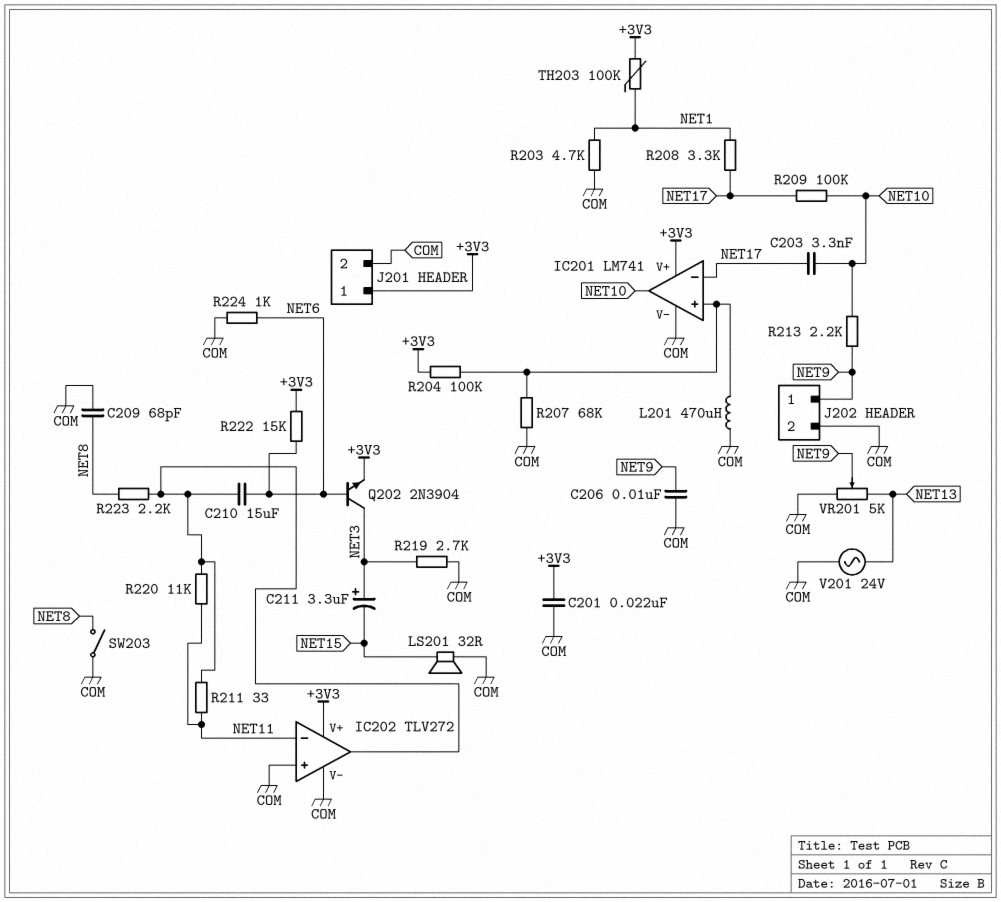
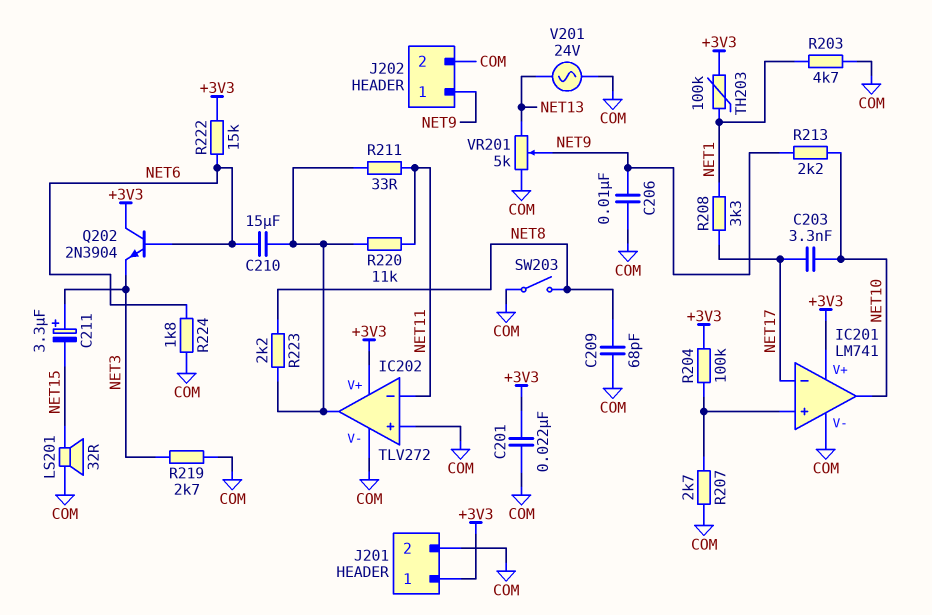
L201: 470uH (COM, IC201/in+) -> none
Q202: NPN 2N3904 (B NET6, C NET3, E +3V3) -> NPN 2N3904 (B NET6, C +3V3, E NET3)
R207: 68k (COM, IC201/in+) -> 2.7k (COM, IC201/in+)
R209: 100k (NET10, NET17) -> none
R224: 1k (COM, NET6) -> 1.8k (COM, NET6)

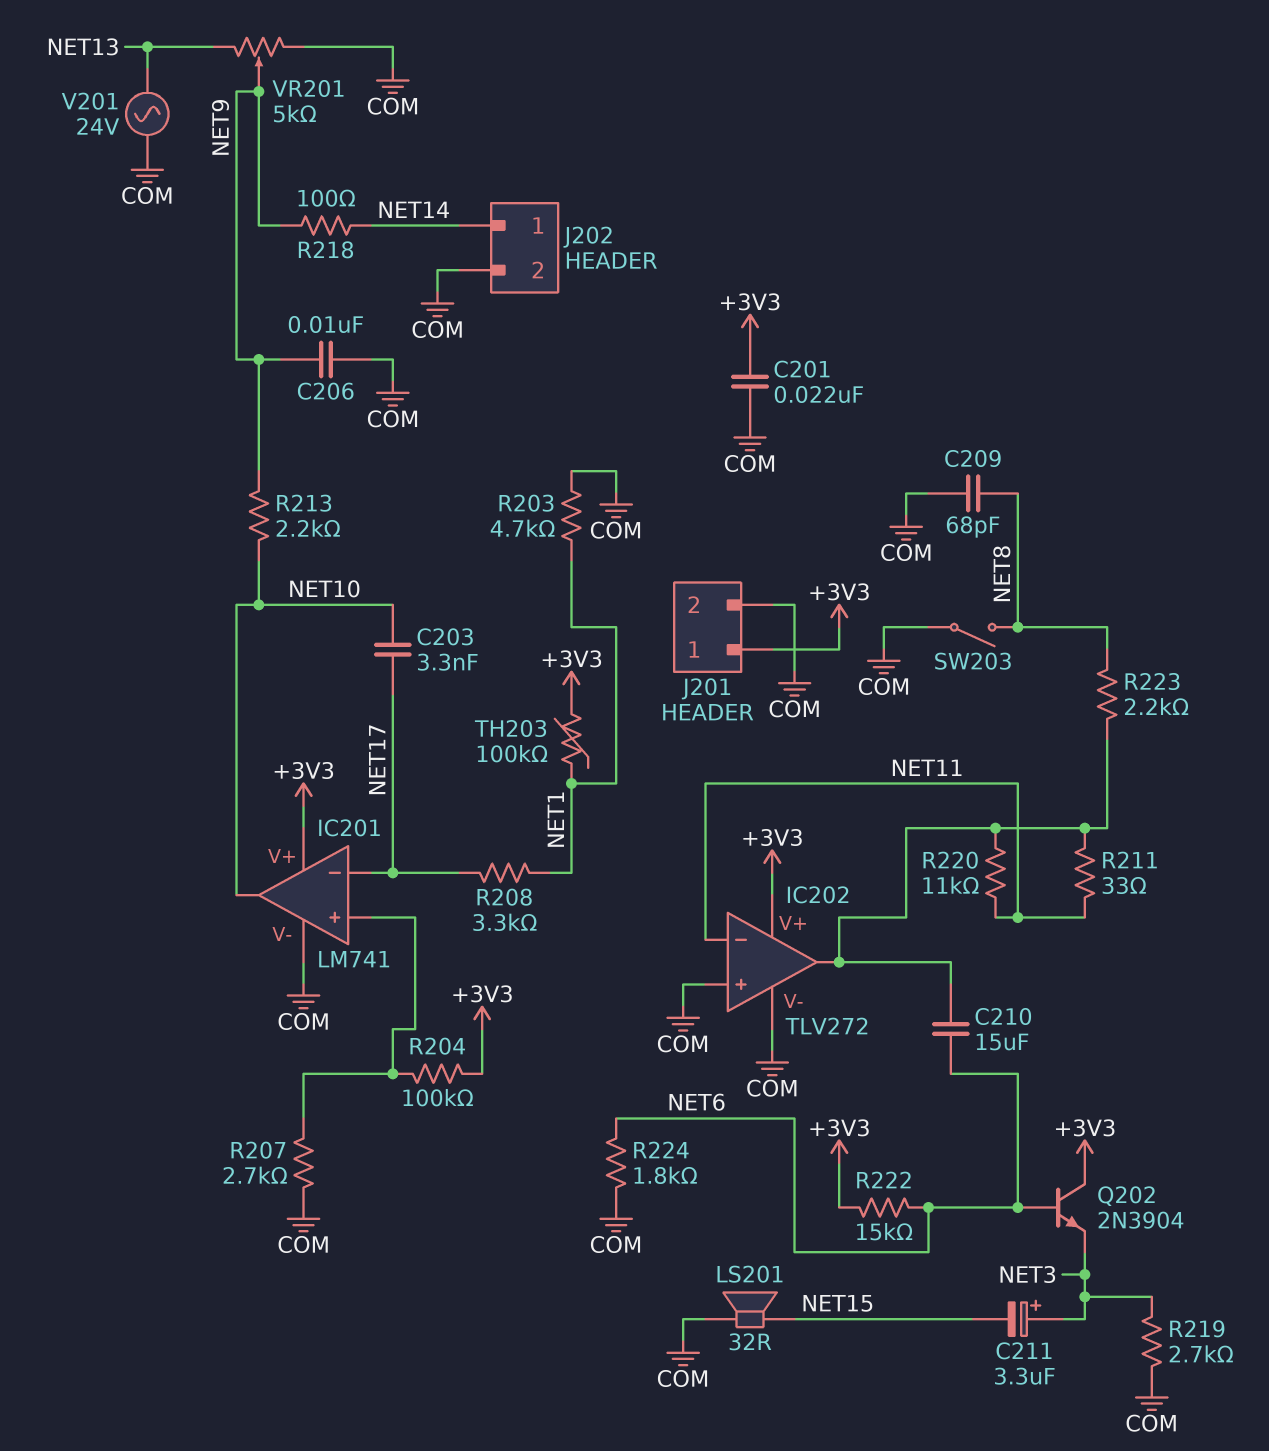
J202 pin 1: NET9 -> NET14
R218: none -> 100 (NET9, NET14)

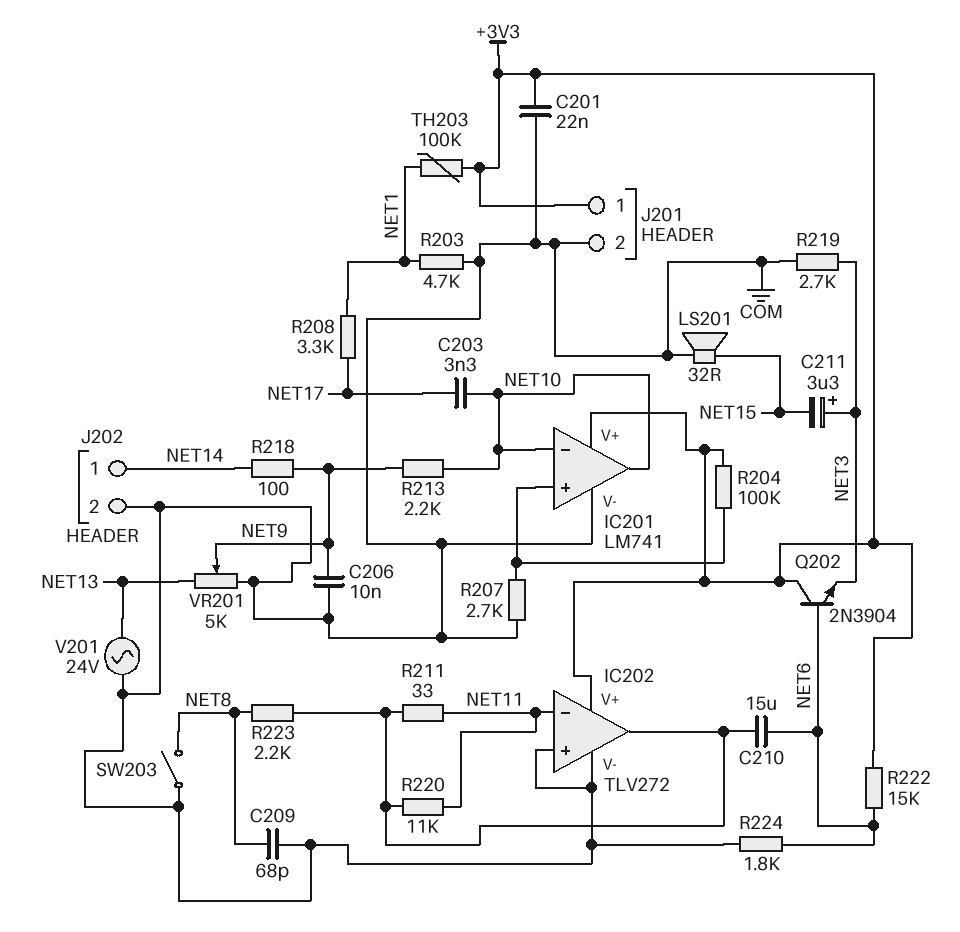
IC201 pin in-: NET17 -> NET10

